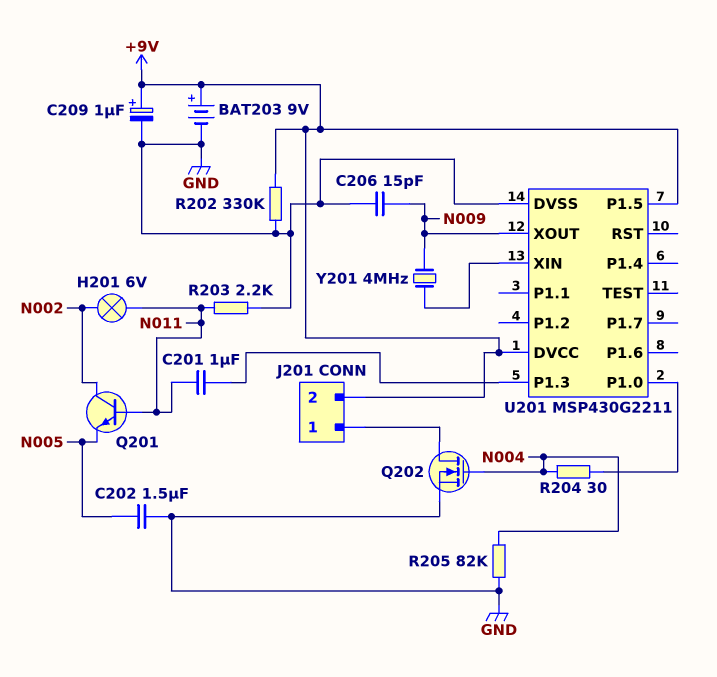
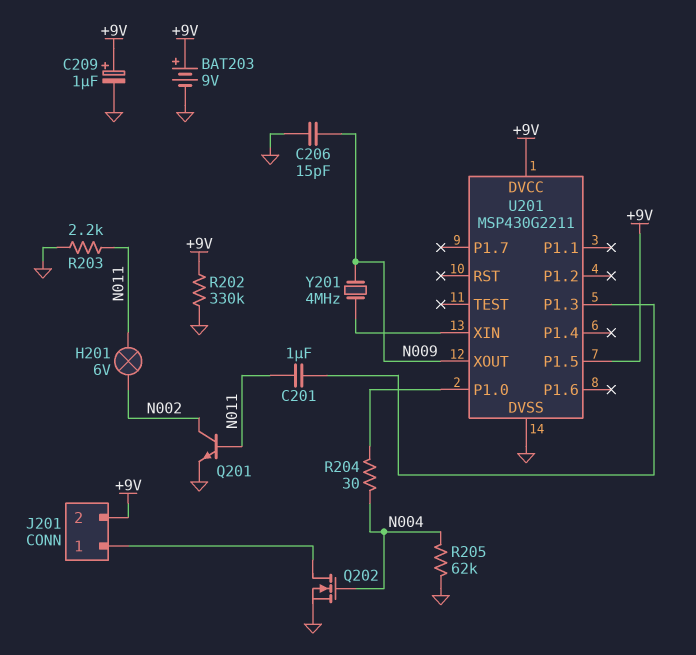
C202: 1.5uF (GND, N005) -> none
Q201: NPN (B N011, C N002, E N005) -> NPN (B N011, C N002, E GND)
R205: 82k (GND, N004) -> 62k (GND, N004)

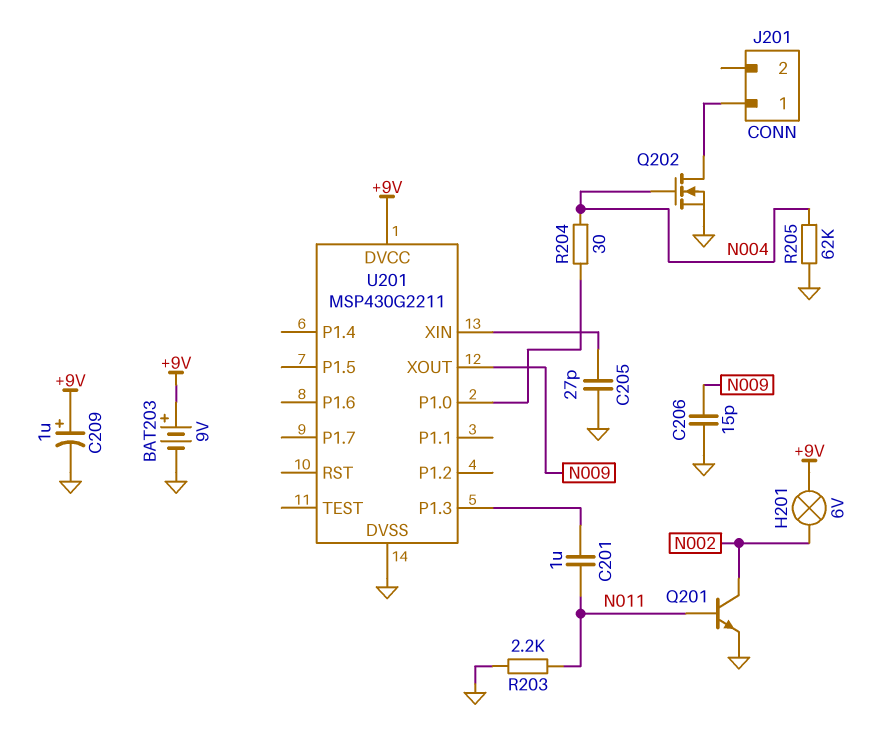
C205: none -> 27pF (GND, U201/XIN)
H201: lamp 6V (N002, N011) -> lamp 6V (+9V, N002)
J201 pin 2: +9V -> none
R202: 330k (+9V, GND) -> none
U201 pin P1.5: +9V -> none
Y201: 4MHz (N009, U201/XIN) -> none

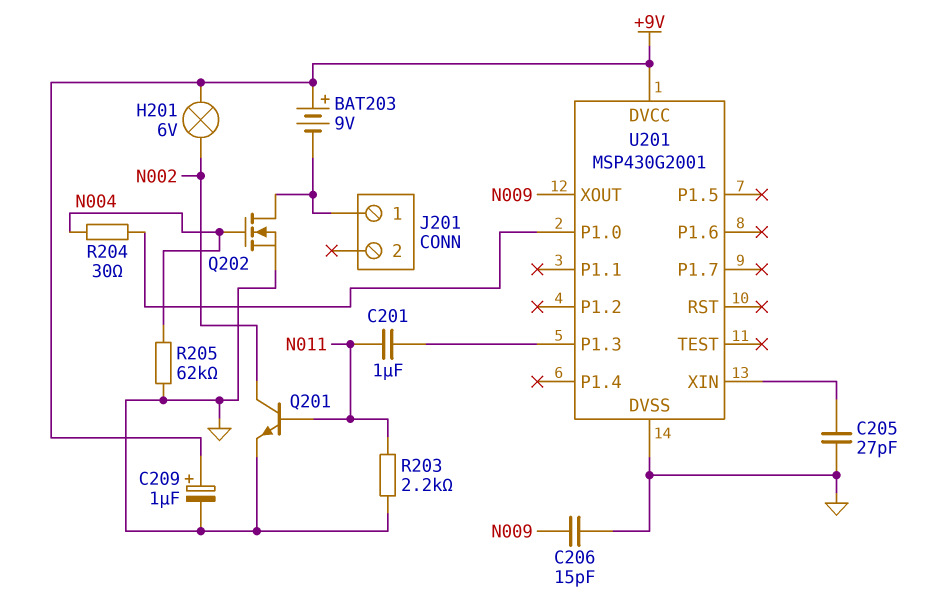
BAT203: 9V (plus +9V, minus GND) -> 9V (plus +9V, minus J201/1)
U201: MSP430G2211 -> MSP430G2001

